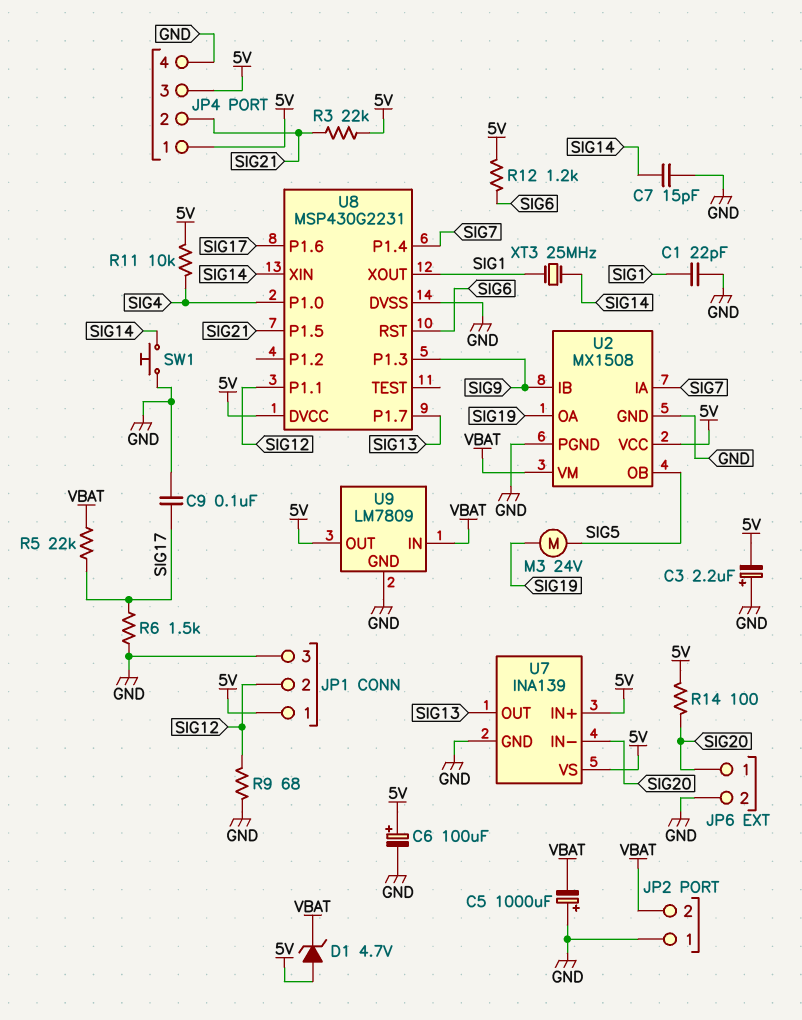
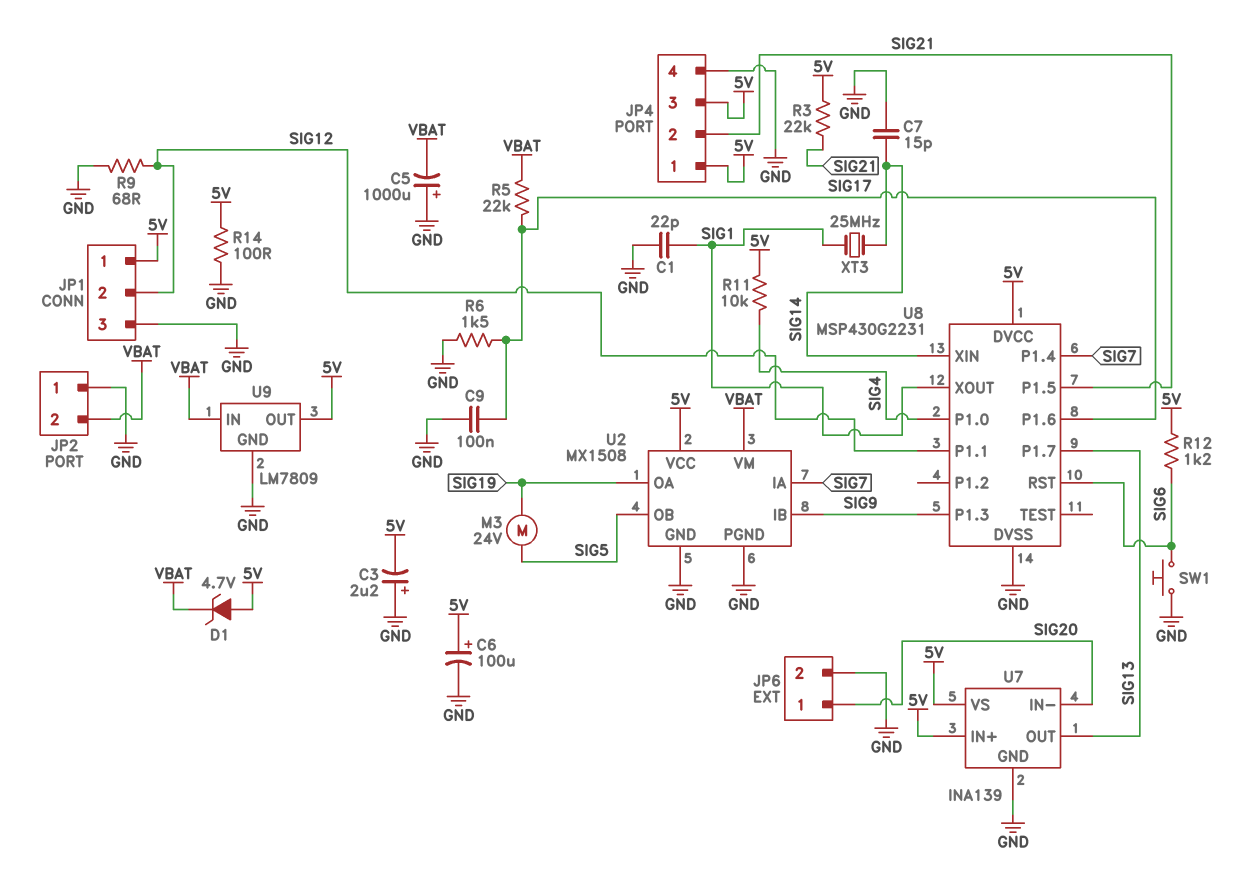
R14: 100 (5V, SIG20) -> 100 (5V, GND)
SW1: button (GND, SIG14) -> button (GND, SIG6)

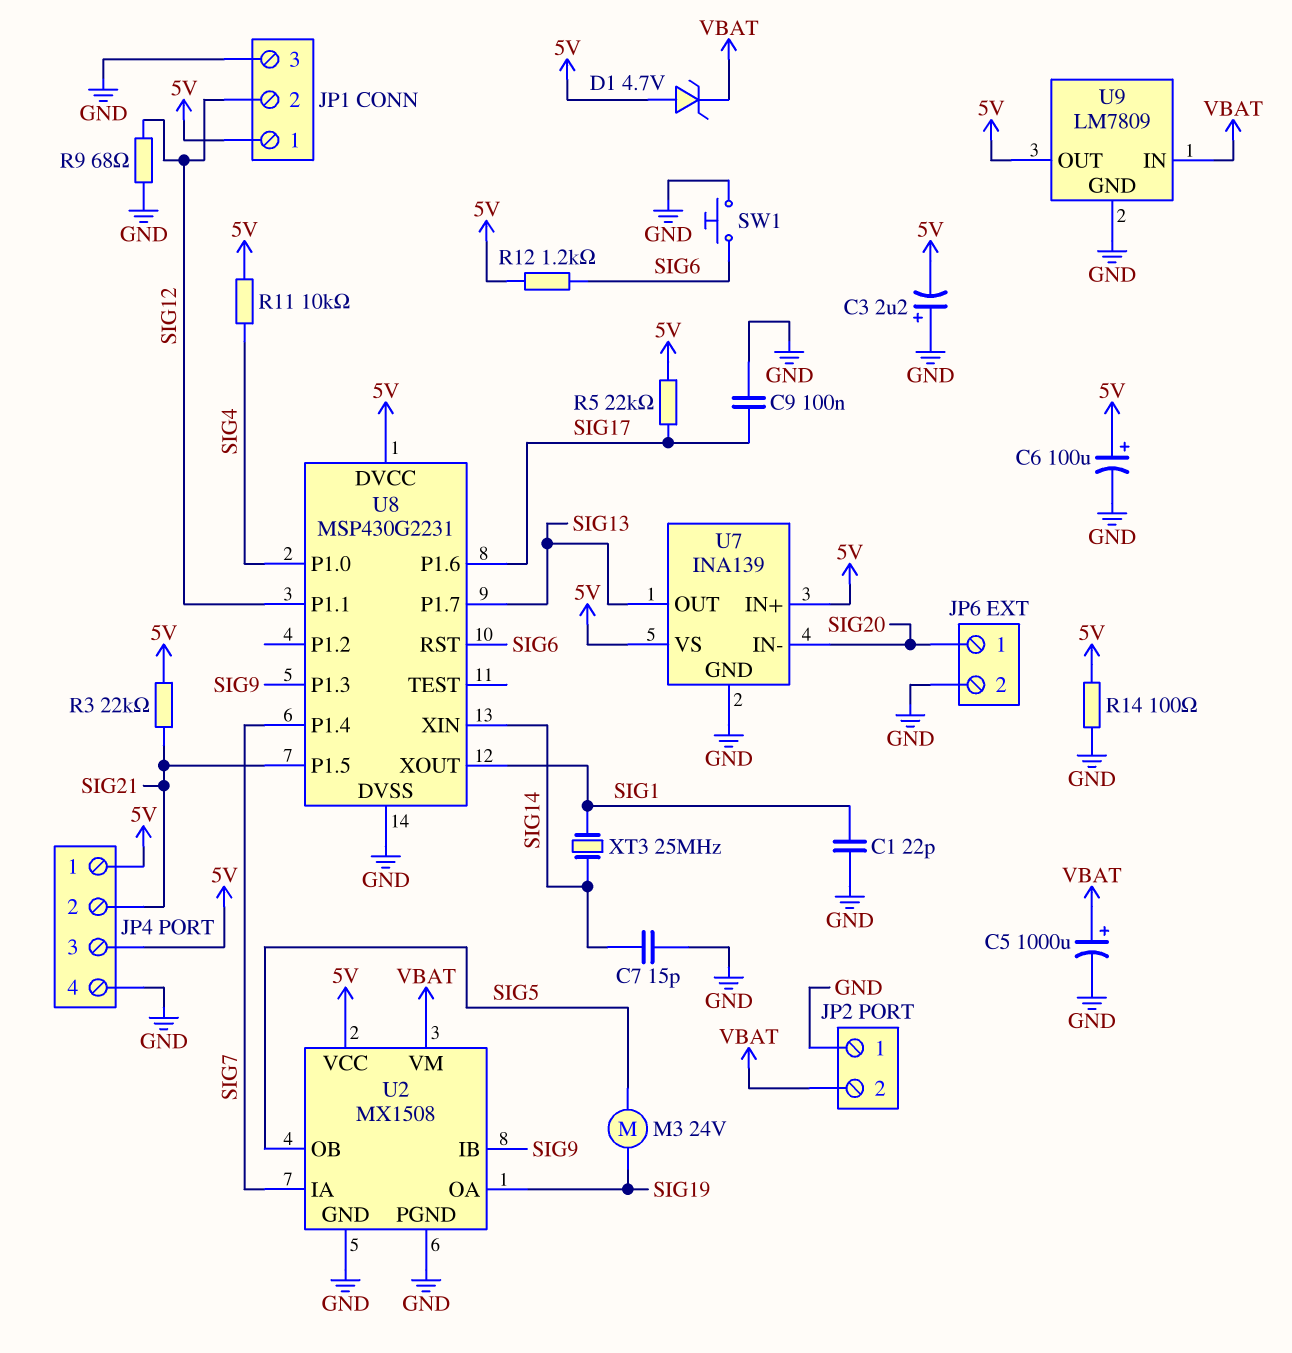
C5: 1000uF (plus GND, minus VBAT) -> 1000uF (plus VBAT, minus GND)
R5: 22k (SIG17, VBAT) -> 22k (5V, SIG17)
R6: 1.5k (GND, SIG17) -> none

